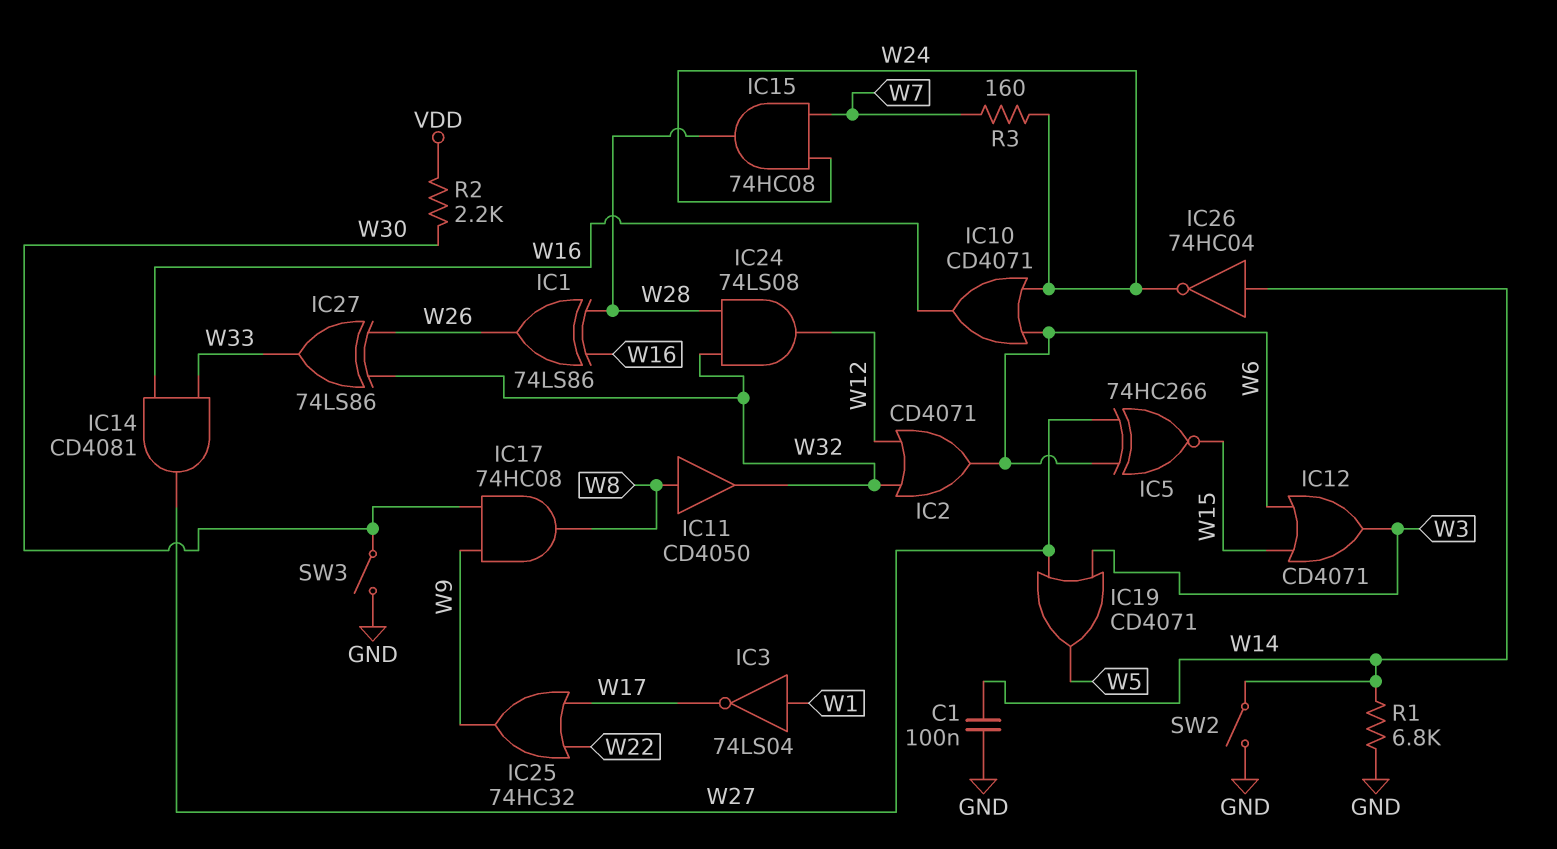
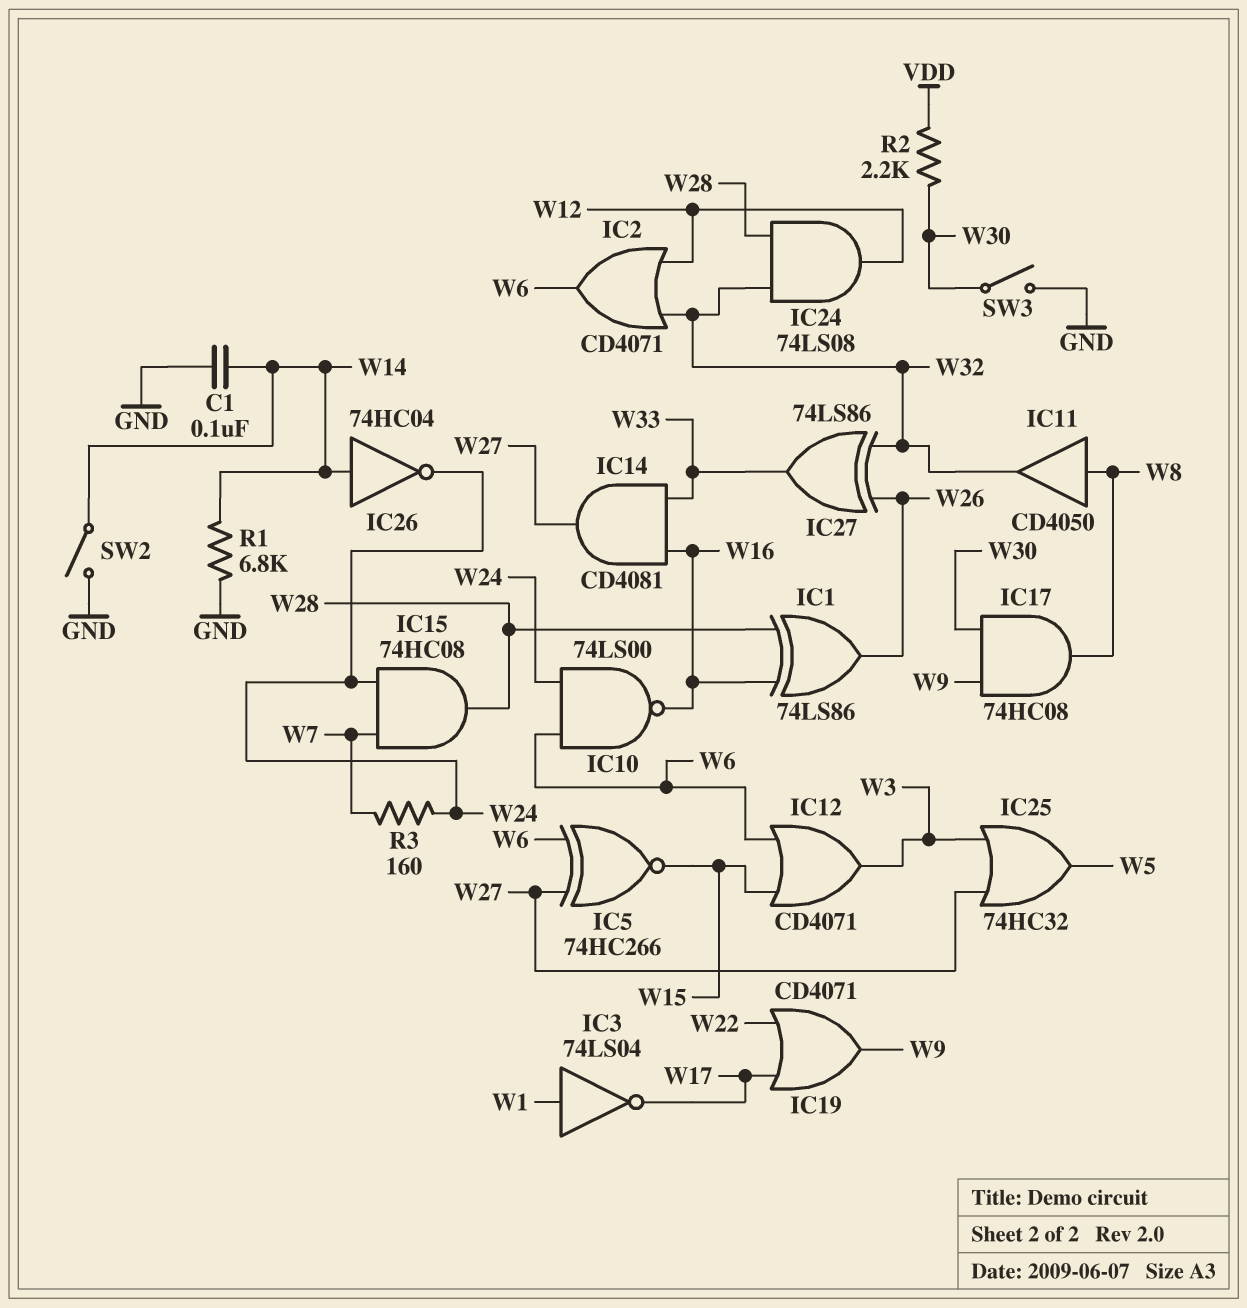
IC10: OR CD4071 (in W6, in W24, out W16) -> NAND 74LS00 (in W6, in W24, out W16)
IC19: OR CD4071 (in W3, in W27, out W5) -> OR CD4071 (in W17, in W22, out W9)
IC25: OR 74HC32 (in W17, in W22, out W9) -> OR 74HC32 (in W3, in W27, out W5)

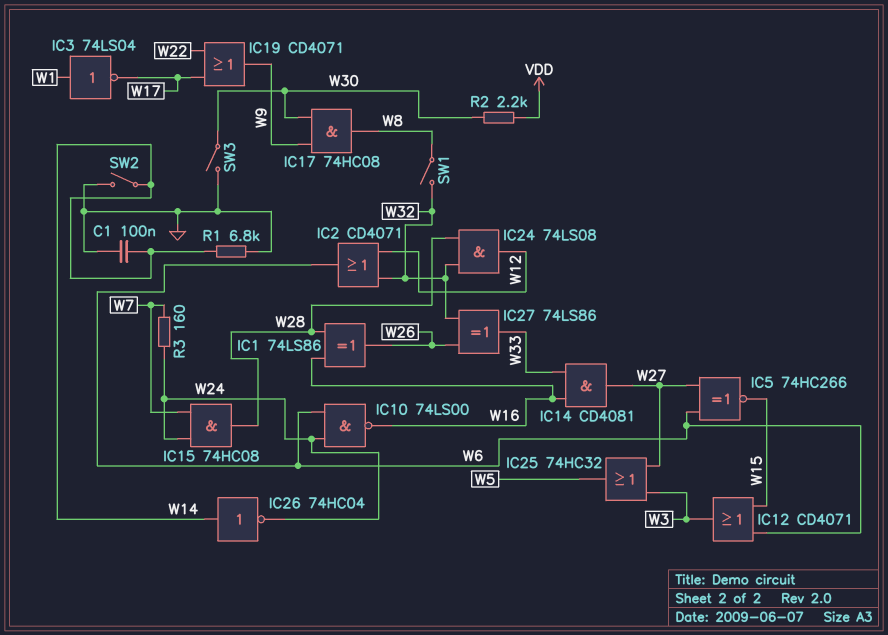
IC11: buffer CD4050 (in W8, out W32) -> none
SW1: none -> switch (W8, W32)

